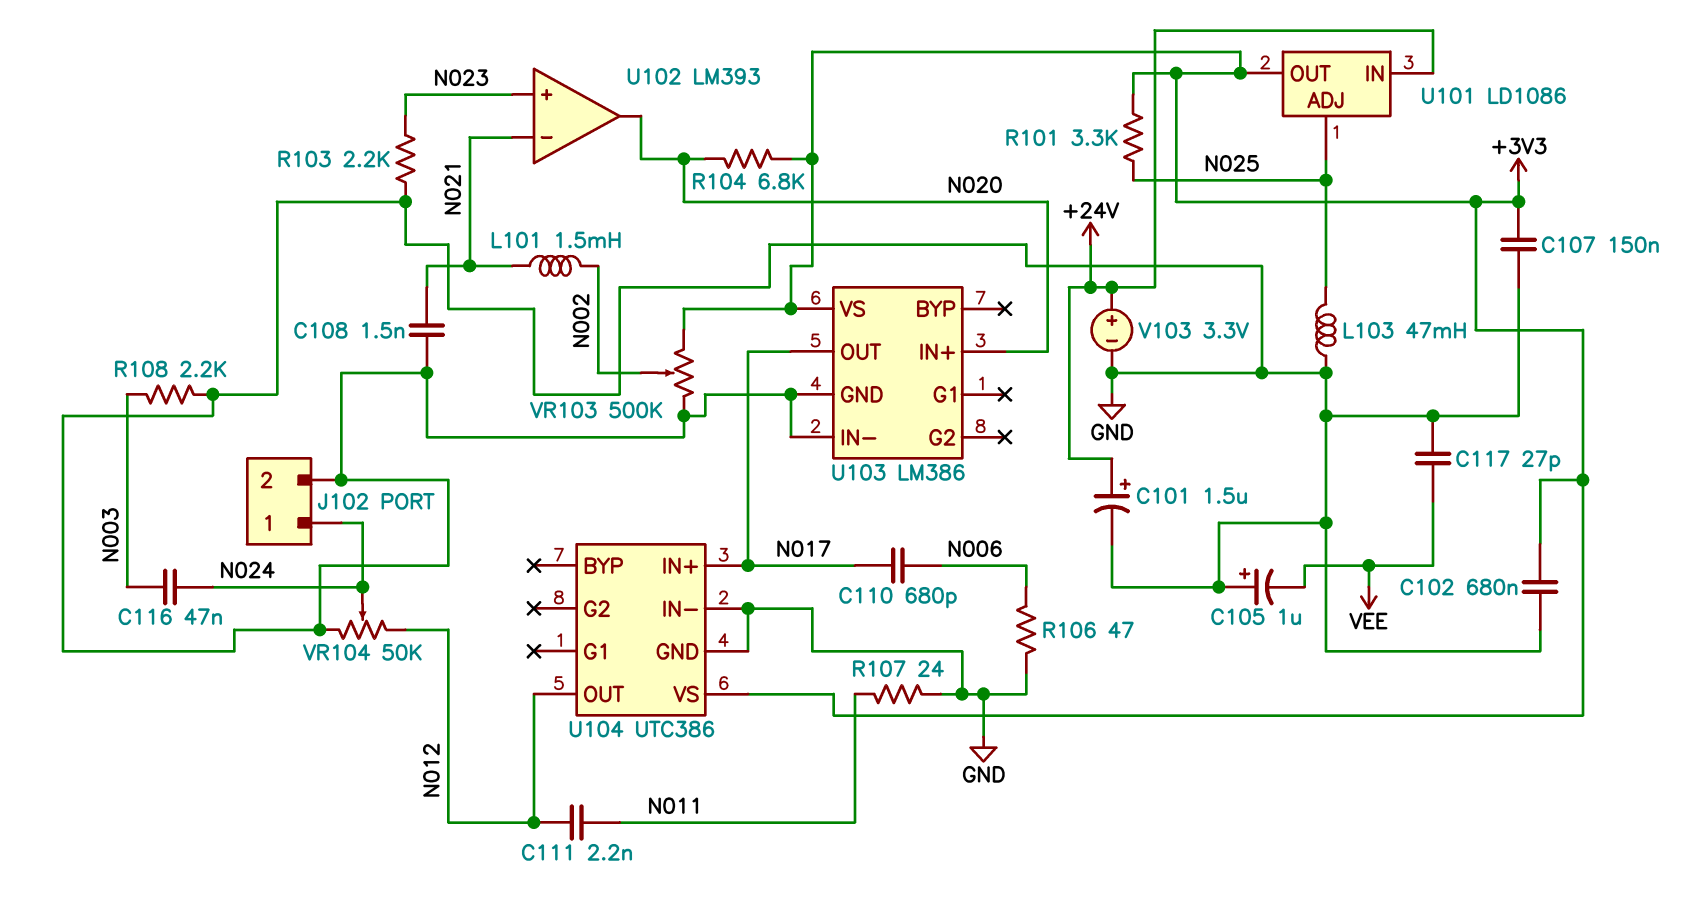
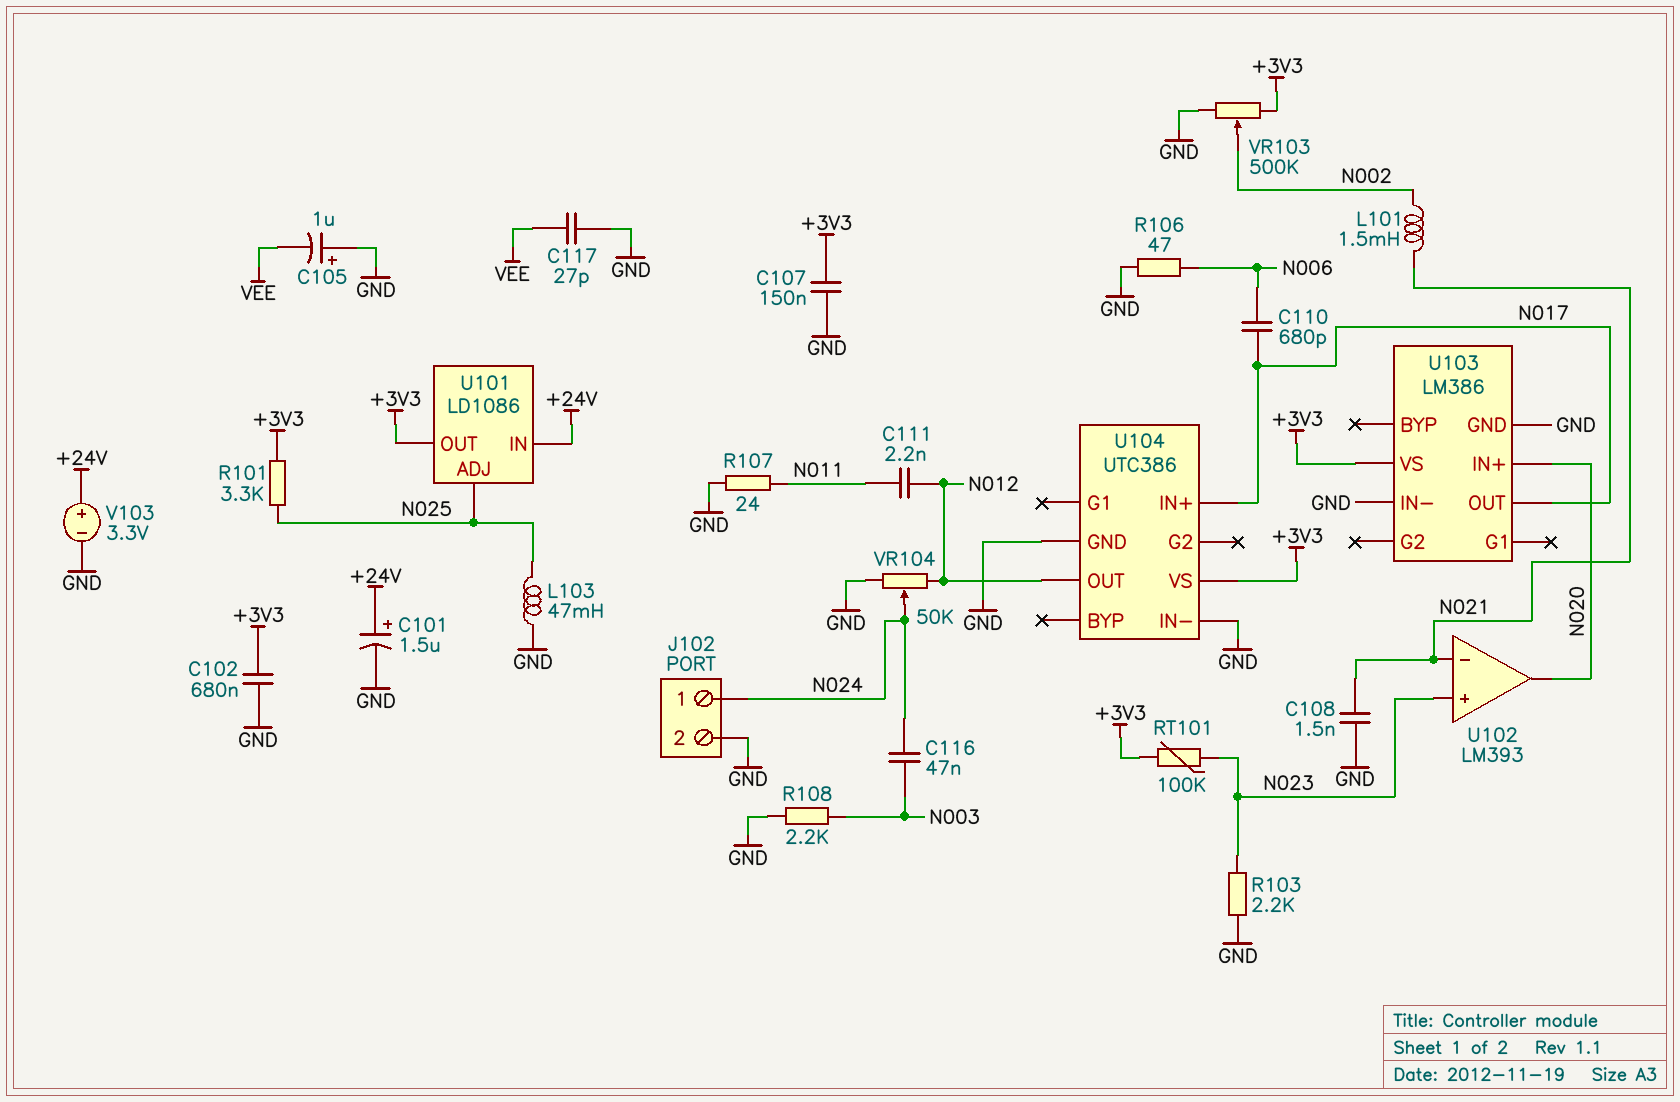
R104: 6.8k (+3V3, N020) -> none
RT101: none -> 100k (+3V3, N023)

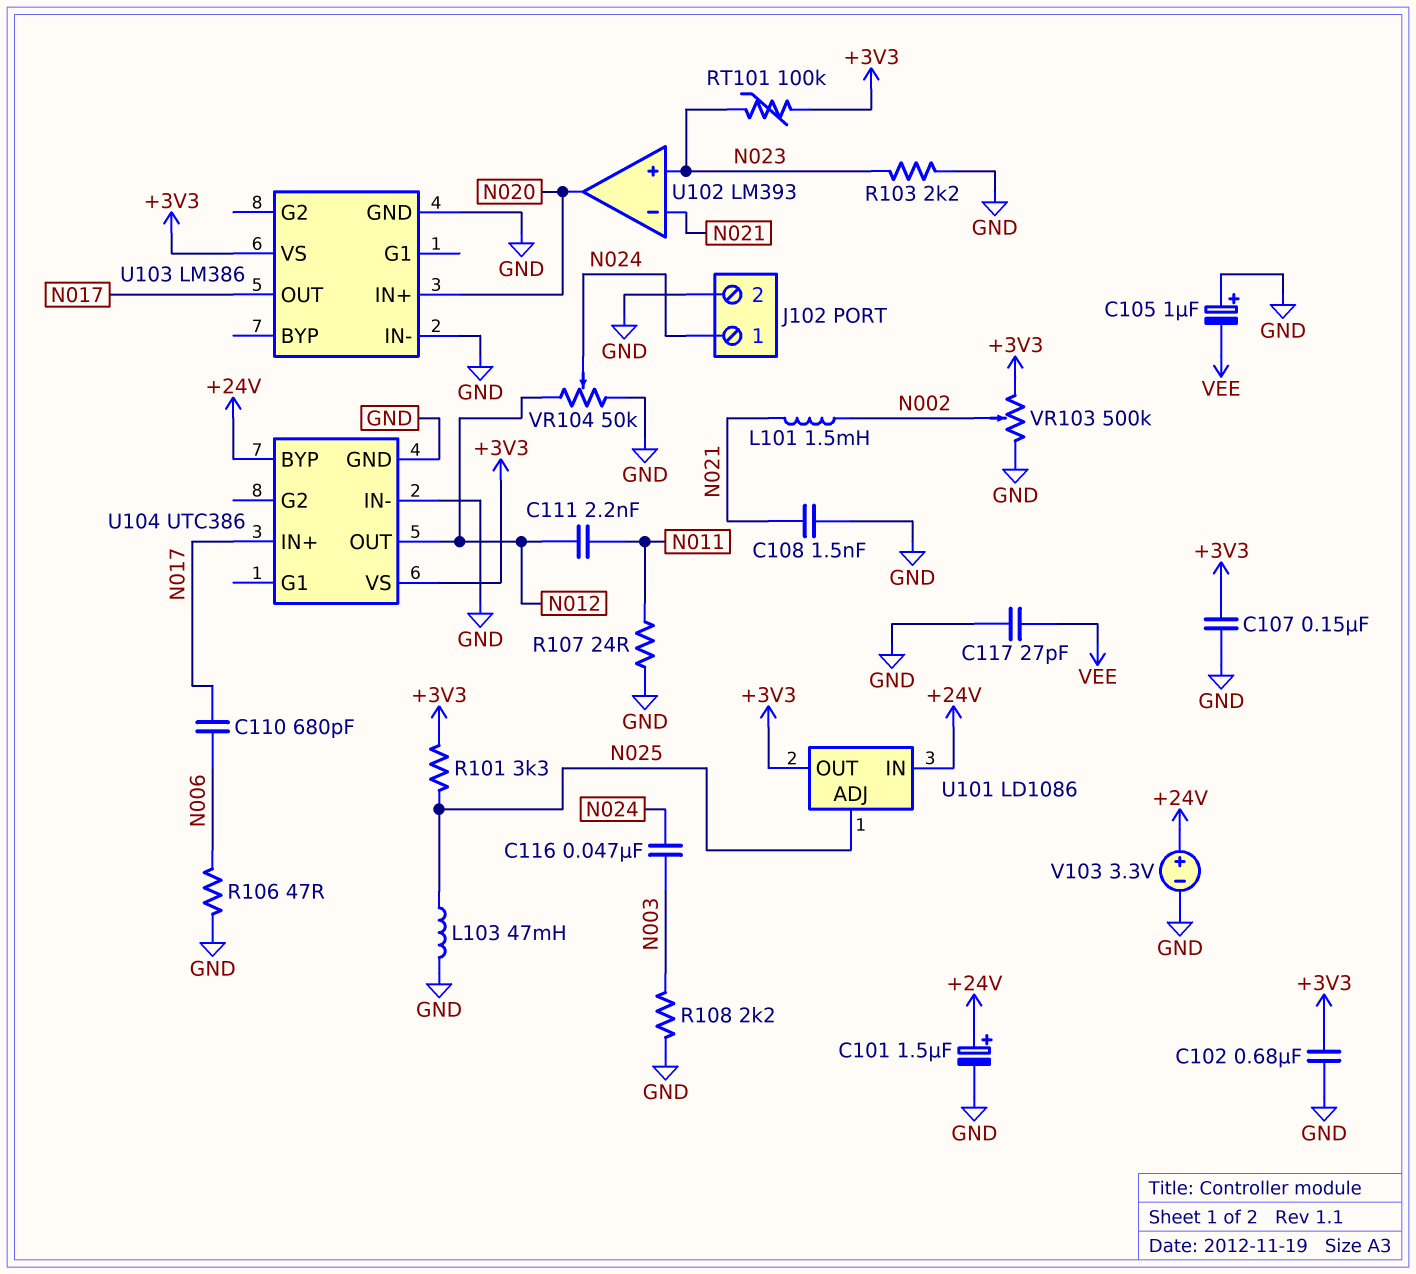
U104 pin BYP: none -> +24V

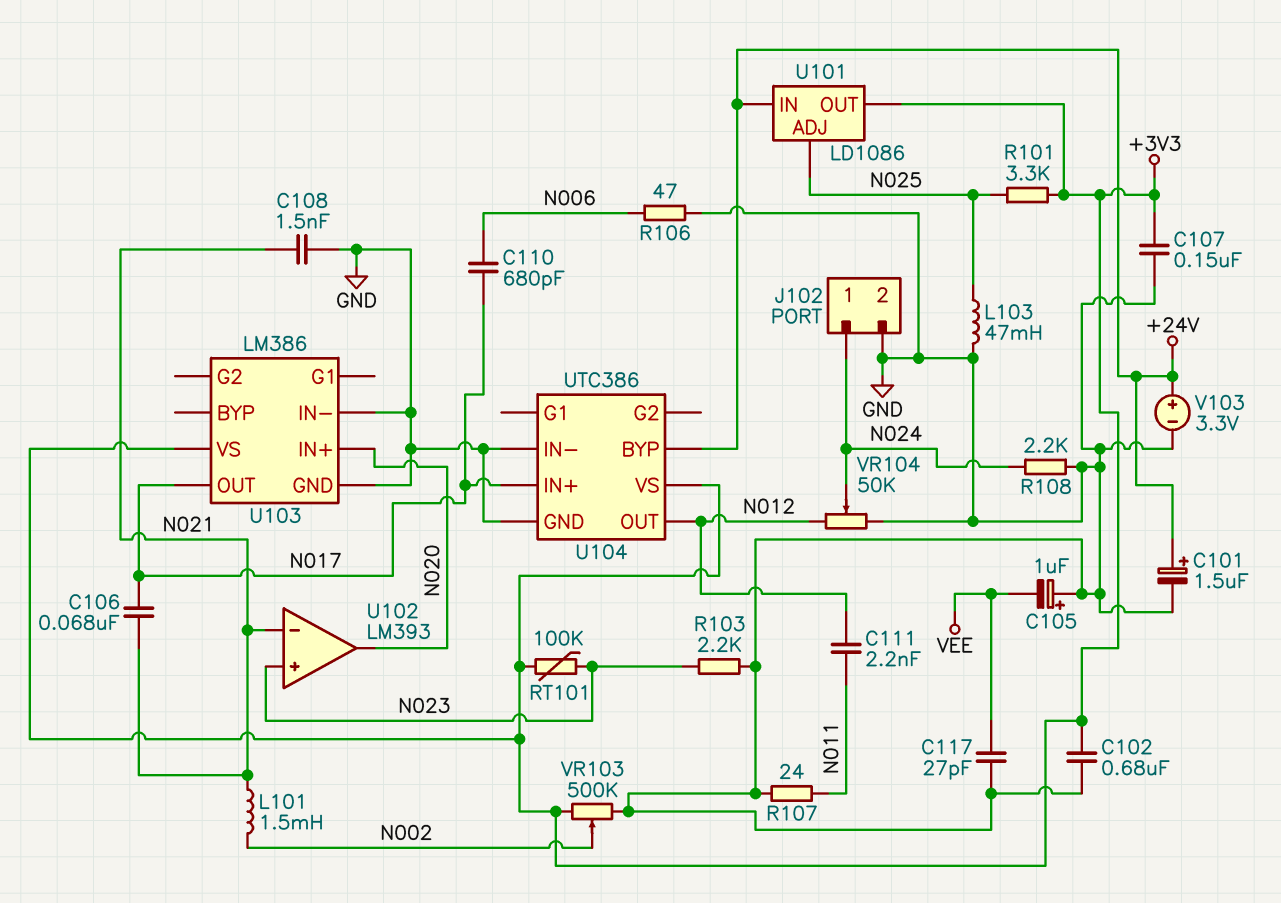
C106: none -> 68nF (N017, N021)
C116: 47nF (N003, N024) -> none
R108: 2.2k (GND, N003) -> 2.2k (GND, N024)

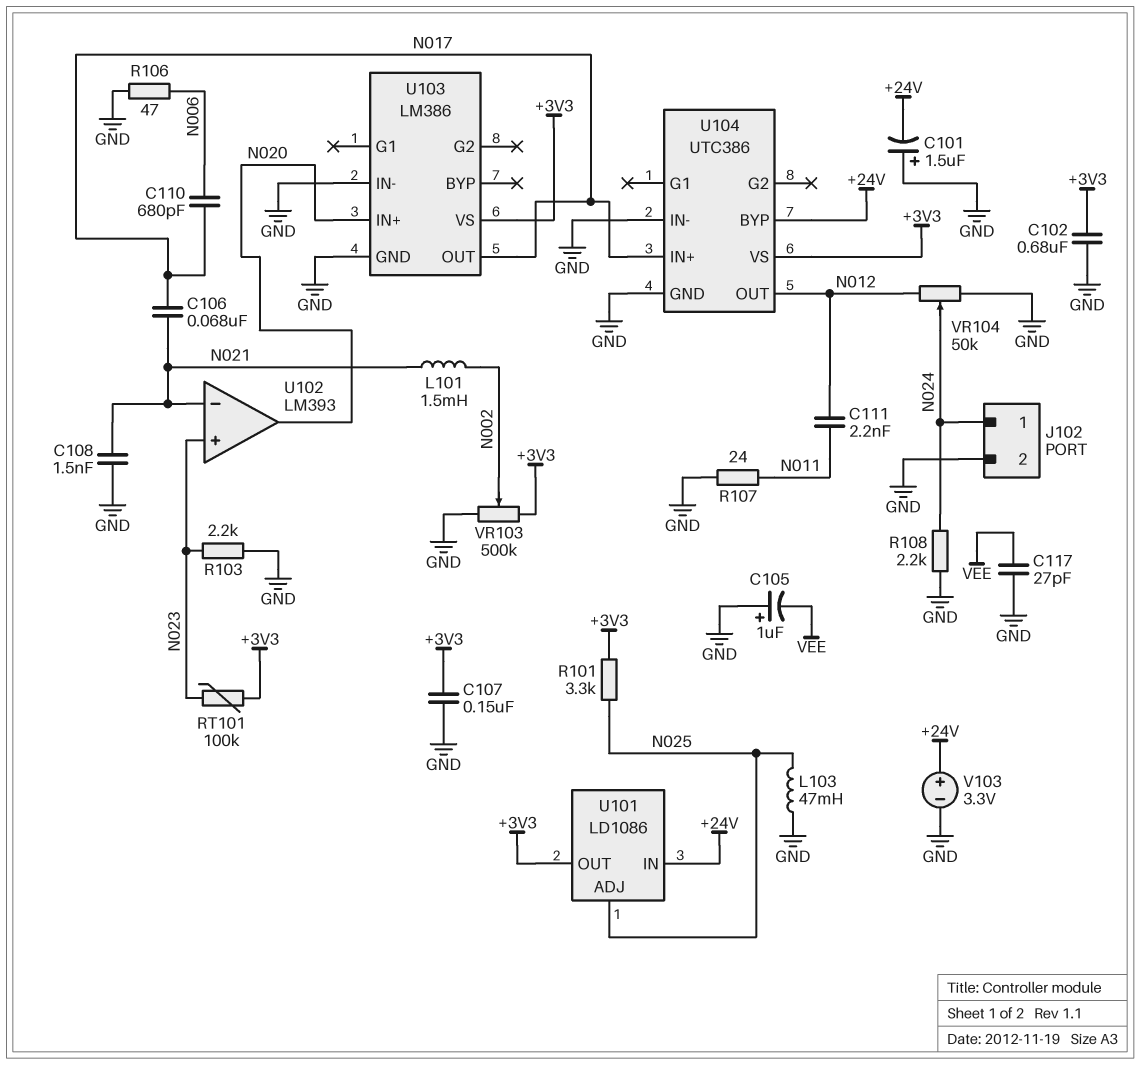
C101: 1.5uF (plus +24V, minus GND) -> 1.5uF (plus GND, minus +24V)

